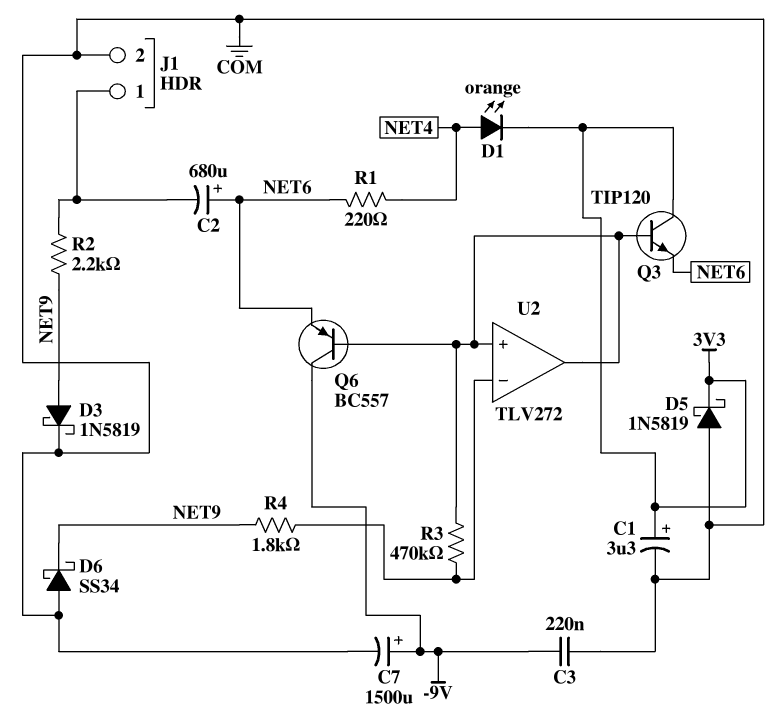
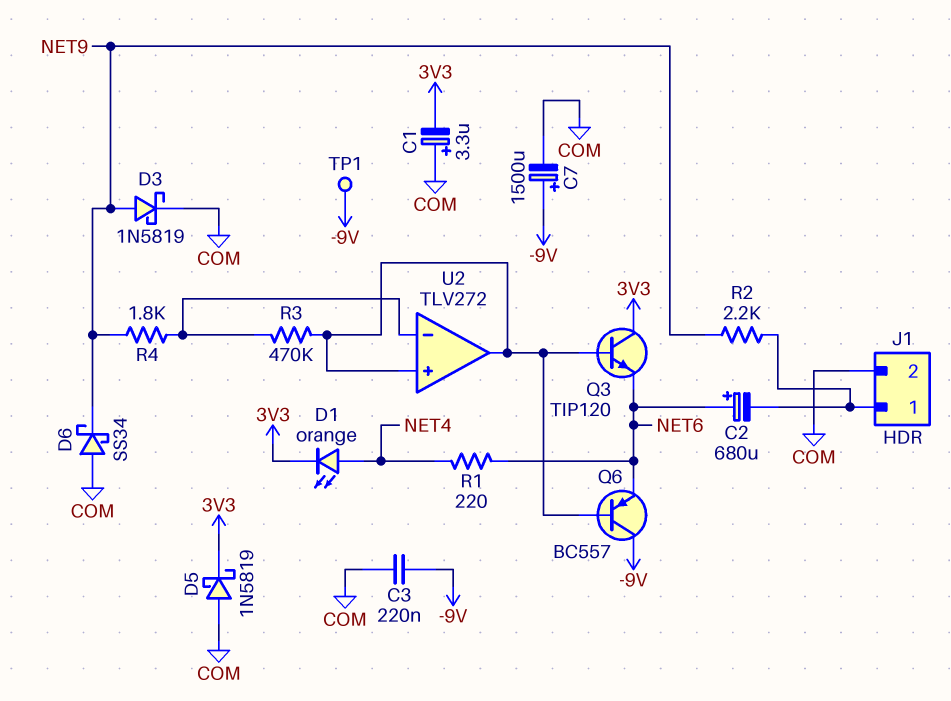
C1: 3.3uF (plus 3V3, minus COM) -> 3.3uF (plus COM, minus 3V3)
TP1: none -> test point (-9V)

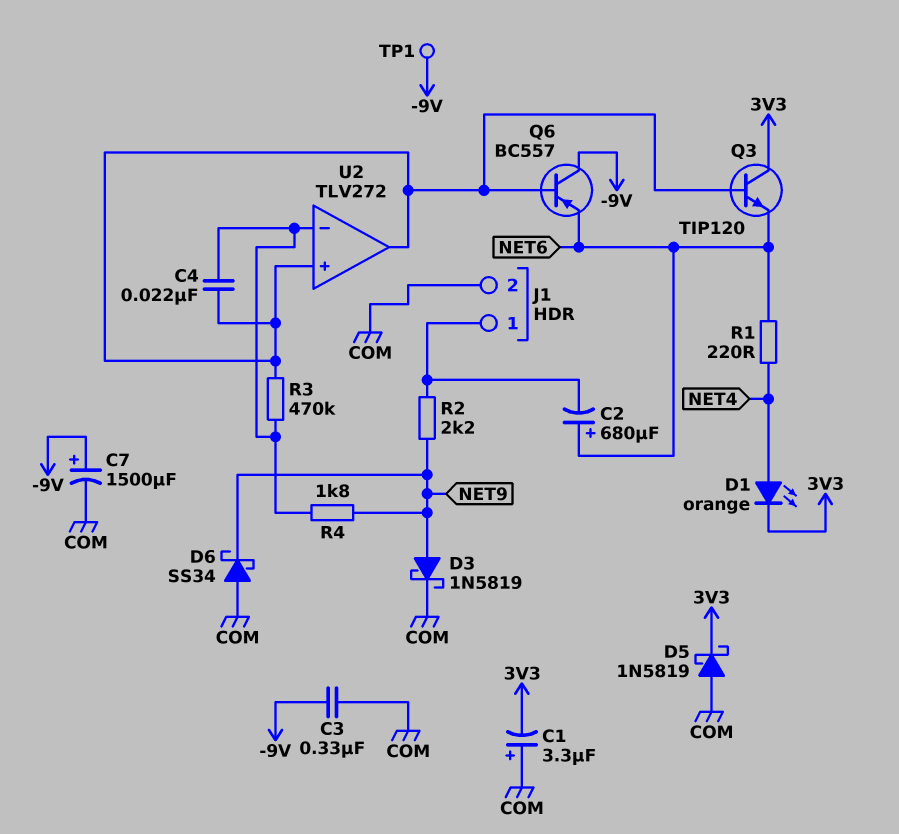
C3: 220nF (-9V, COM) -> 330nF (-9V, COM)
C4: none -> 22nF (U2/in+, U2/in-)

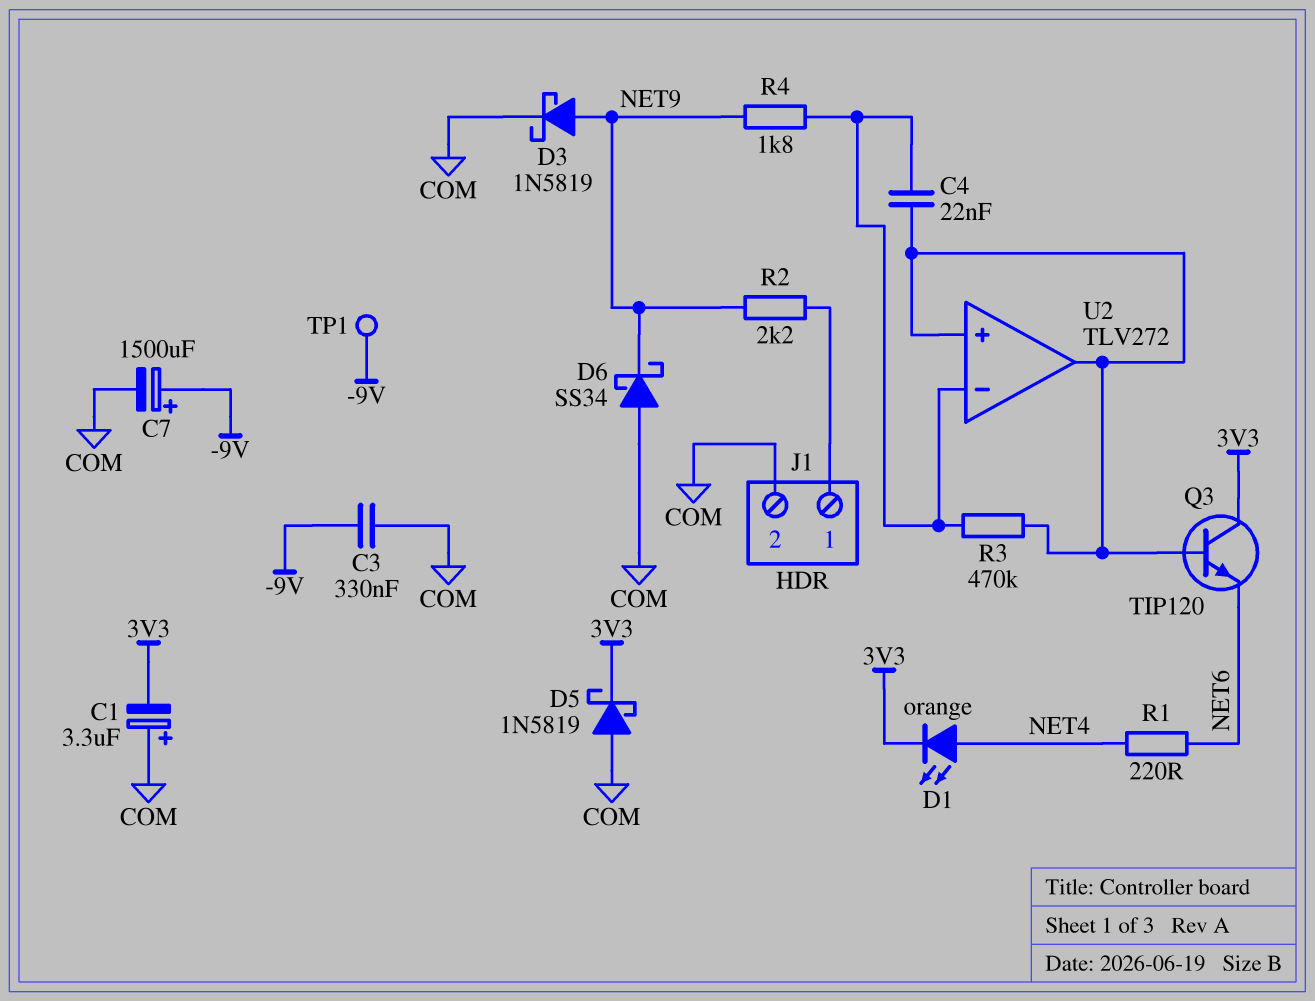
C2: 680uF (plus NET6, minus J1/1) -> none
Q6: PNP BC557 (B U2/in+, C -9V, E NET6) -> none

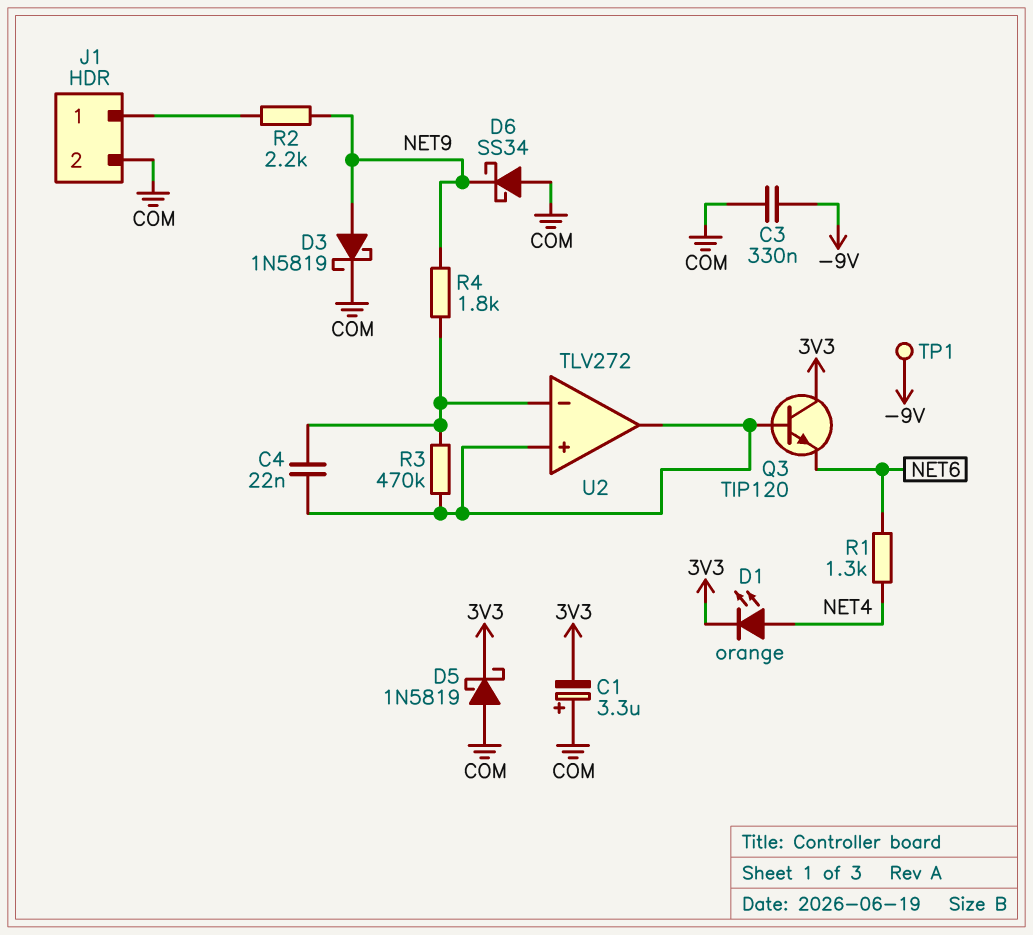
C7: 1500uF (plus -9V, minus COM) -> none
R1: 220 (NET4, NET6) -> 1.3k (NET4, NET6)

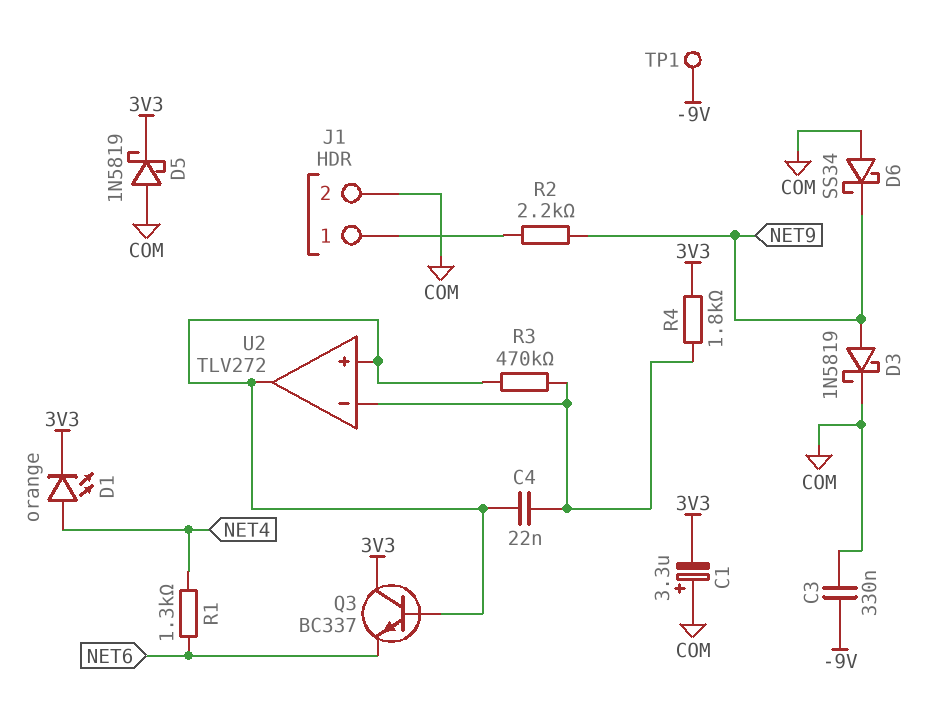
Q3: NPN TIP120 (B U2/in+, C 3V3, E NET6) -> NPN BC337 (B U2/in+, C 3V3, E NET6)
R4: 1.8k (NET9, U2/in-) -> 1.8k (3V3, U2/in-)

